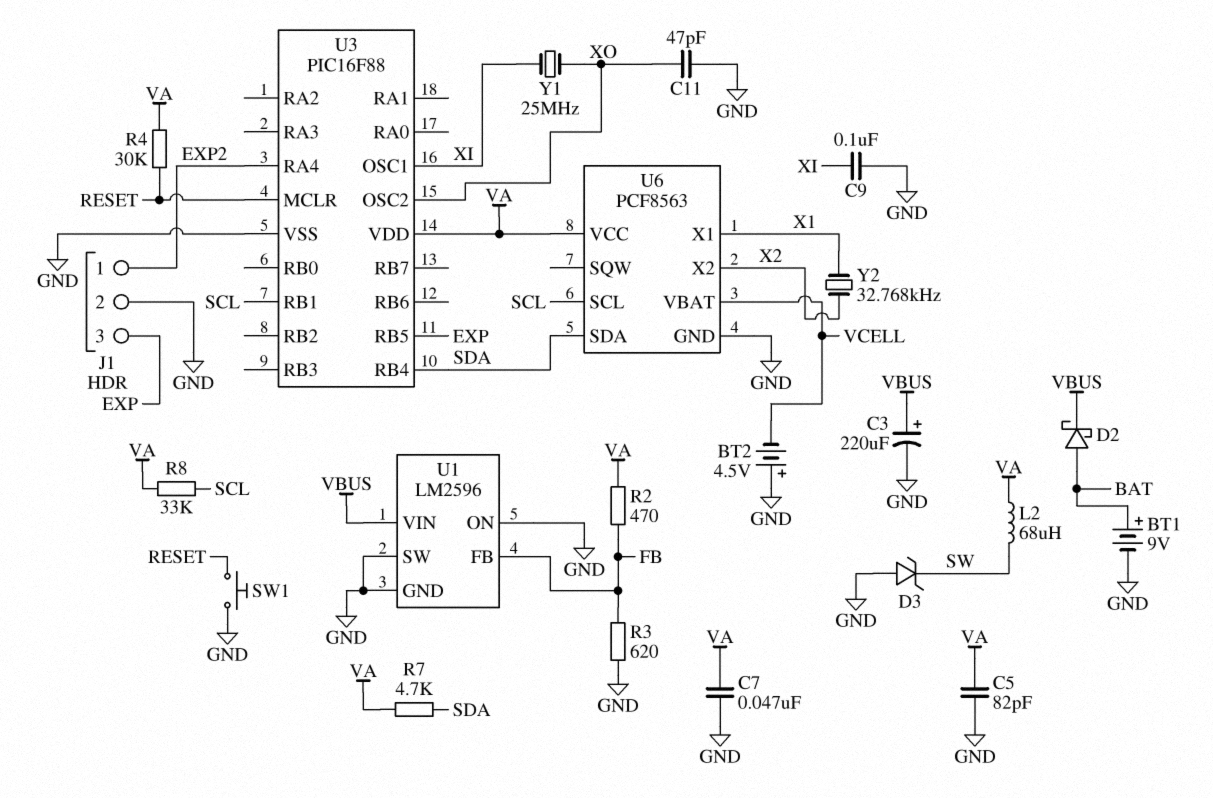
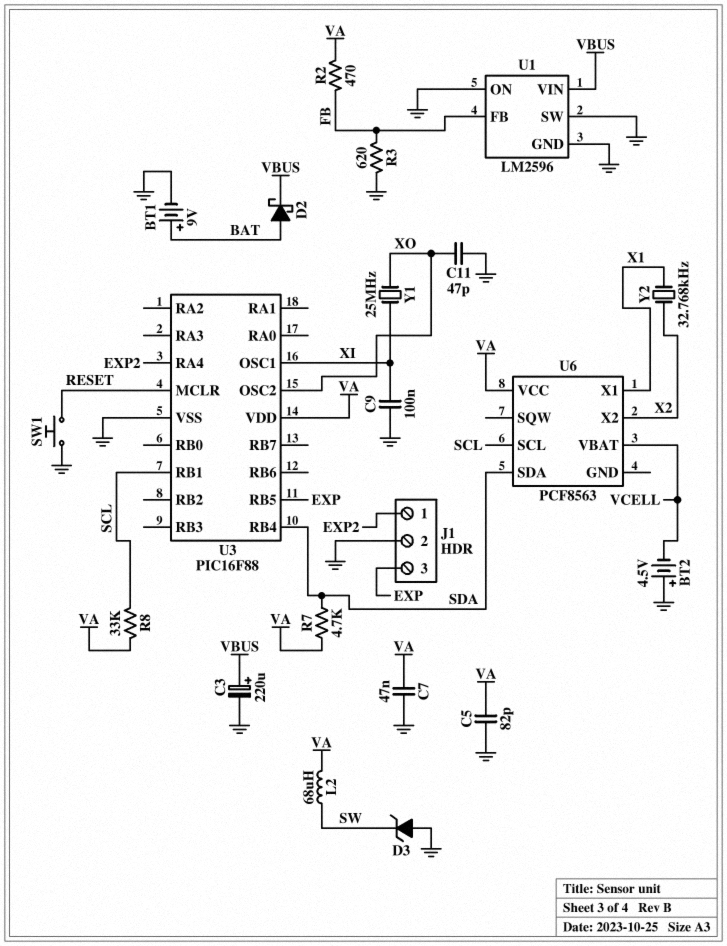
R4: 30k (RESET, VA) -> none
U6 pin GND: GND -> none

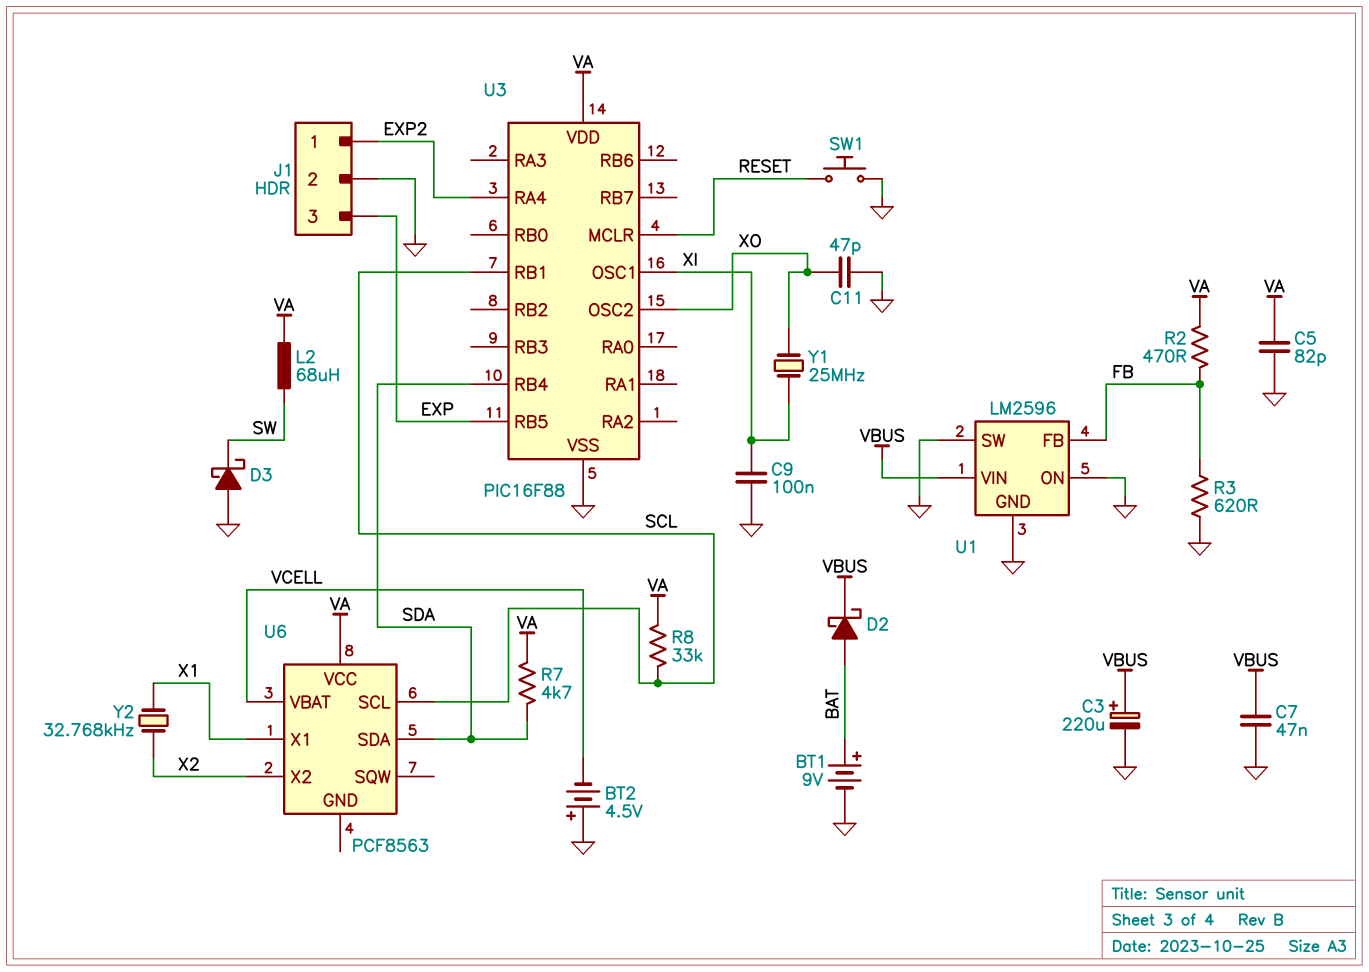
C7: 47nF (GND, VA) -> 47nF (GND, VBUS)
D3: zener (A GND, K SW) -> schottky (A GND, K SW)

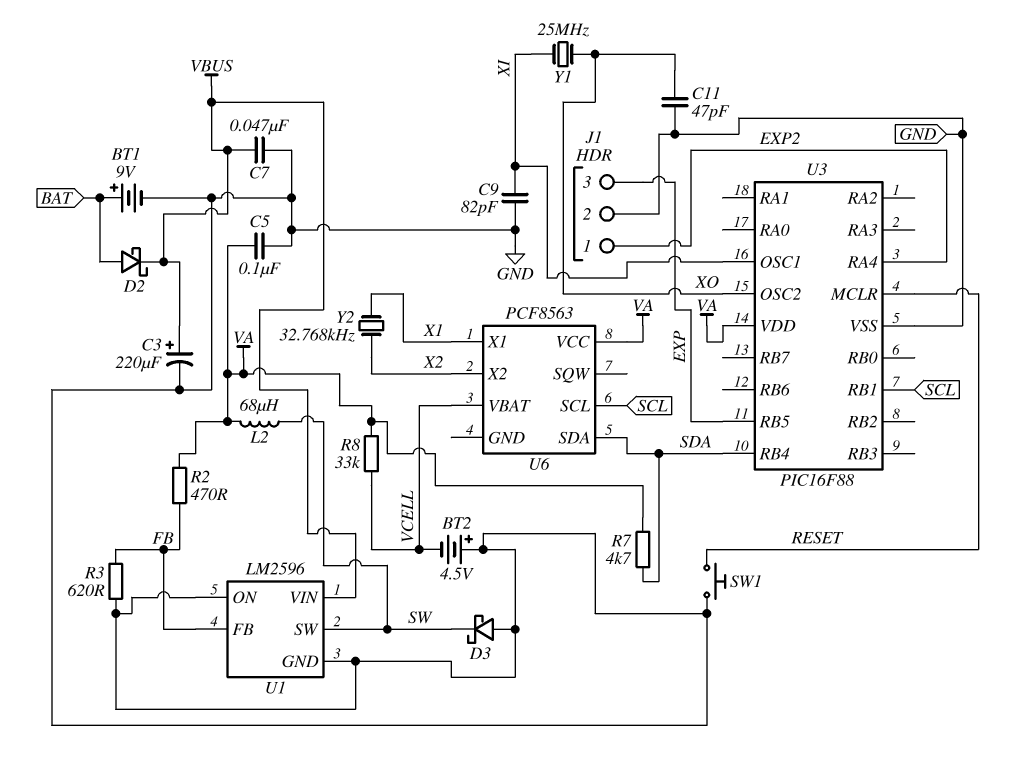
C5: 82pF (GND, VA) -> 100nF (GND, VA)
C9: 100nF (GND, XI) -> 82pF (GND, XI)
R8: 33k (SCL, VA) -> 33k (VA, VCELL)
U1 pin SW: GND -> SW

